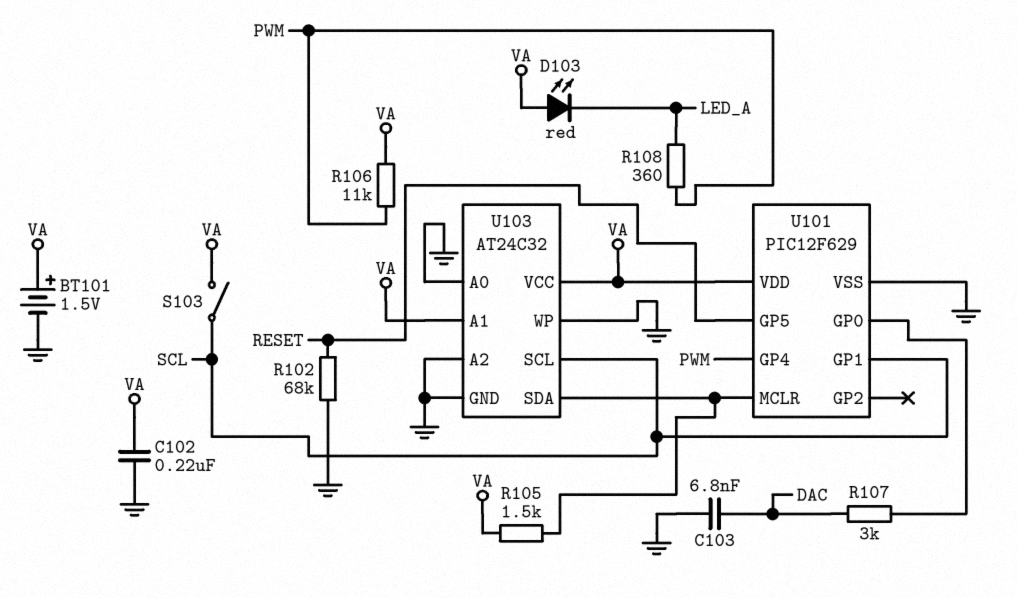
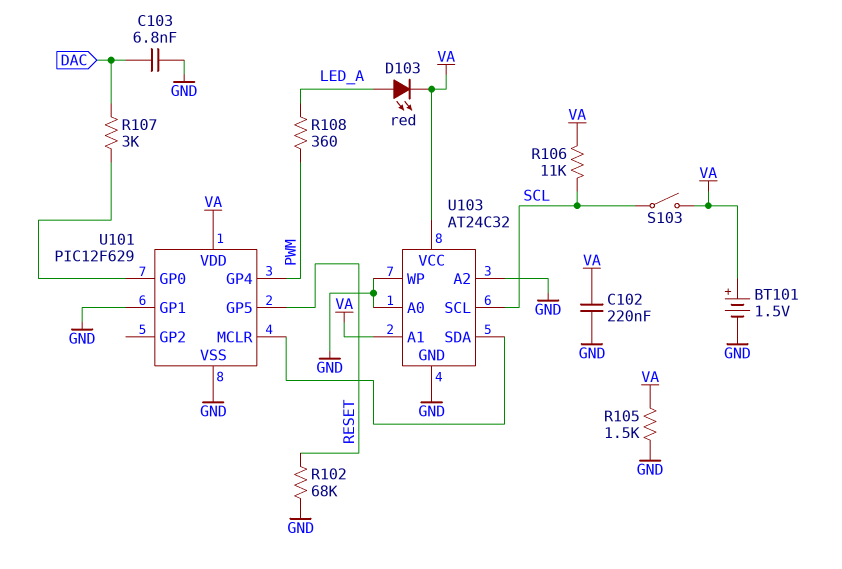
D103: LED red (A VA, K LED_A) -> LED red (A LED_A, K VA)
R105: 1.5k (U101/MCLR, VA) -> 1.5k (GND, VA)
R106: 11k (PWM, VA) -> 11k (SCL, VA)
U101 pin GP1: SCL -> GND

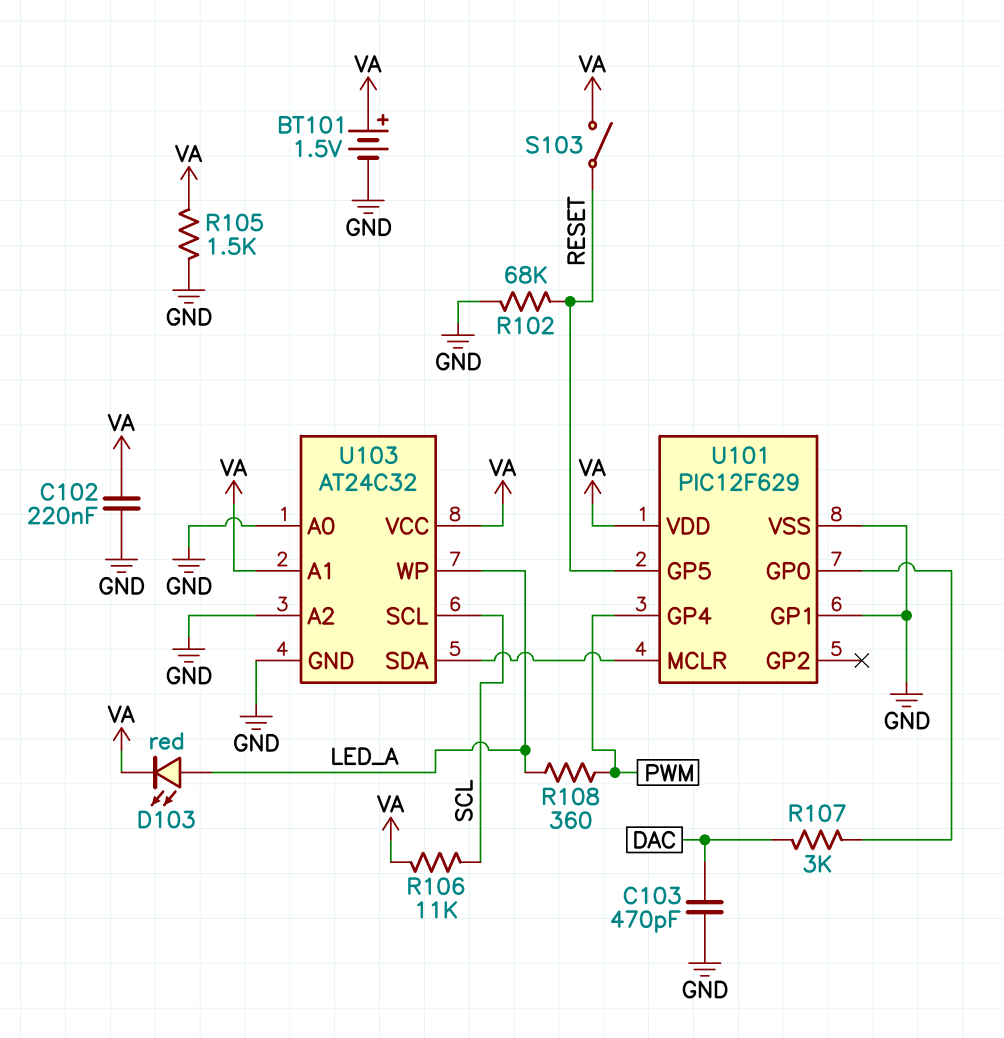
C103: 6.8nF (DAC, GND) -> 470pF (DAC, GND)
S103: switch (SCL, VA) -> switch (RESET, VA)
U103 pin WP: GND -> LED_A

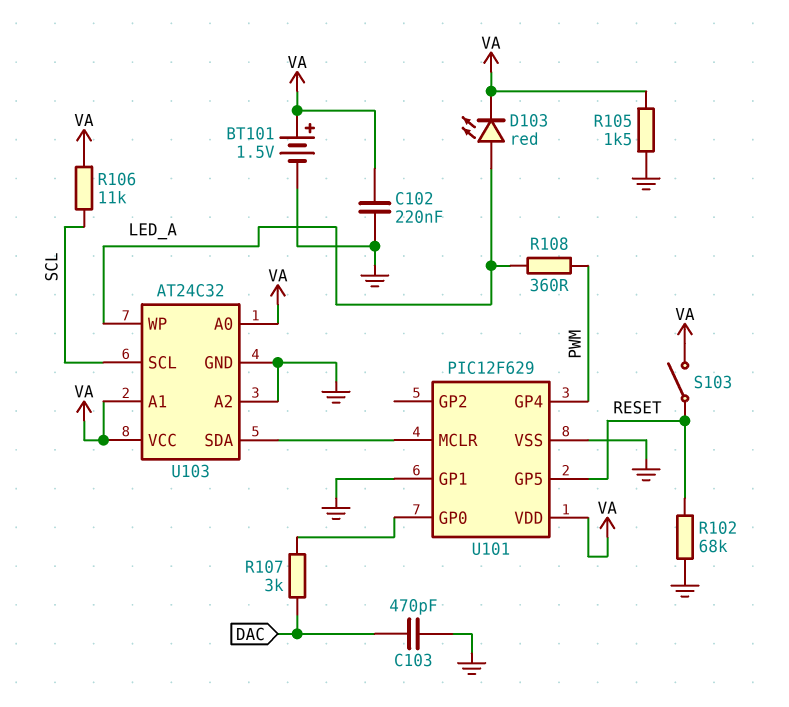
U103 pin A0: GND -> VA

